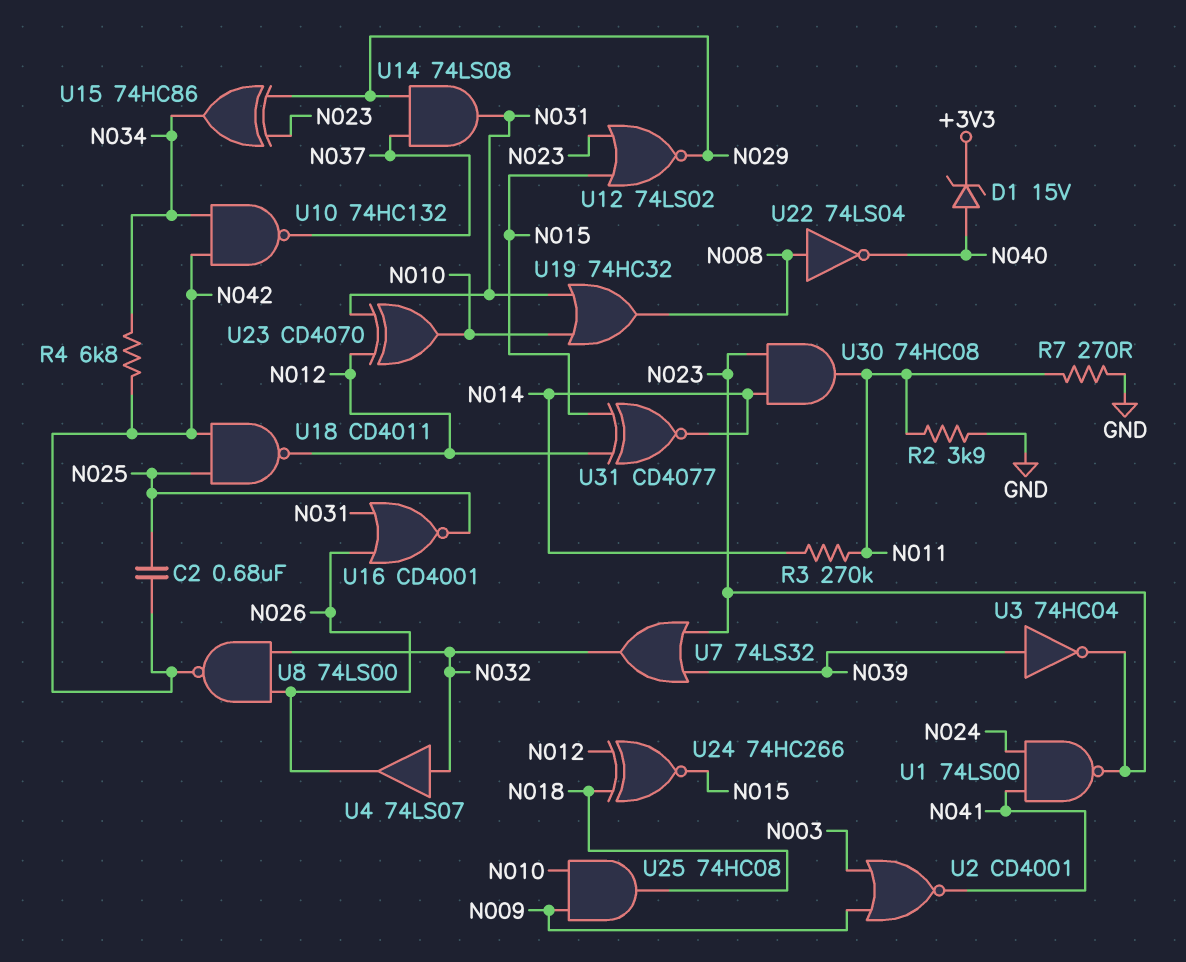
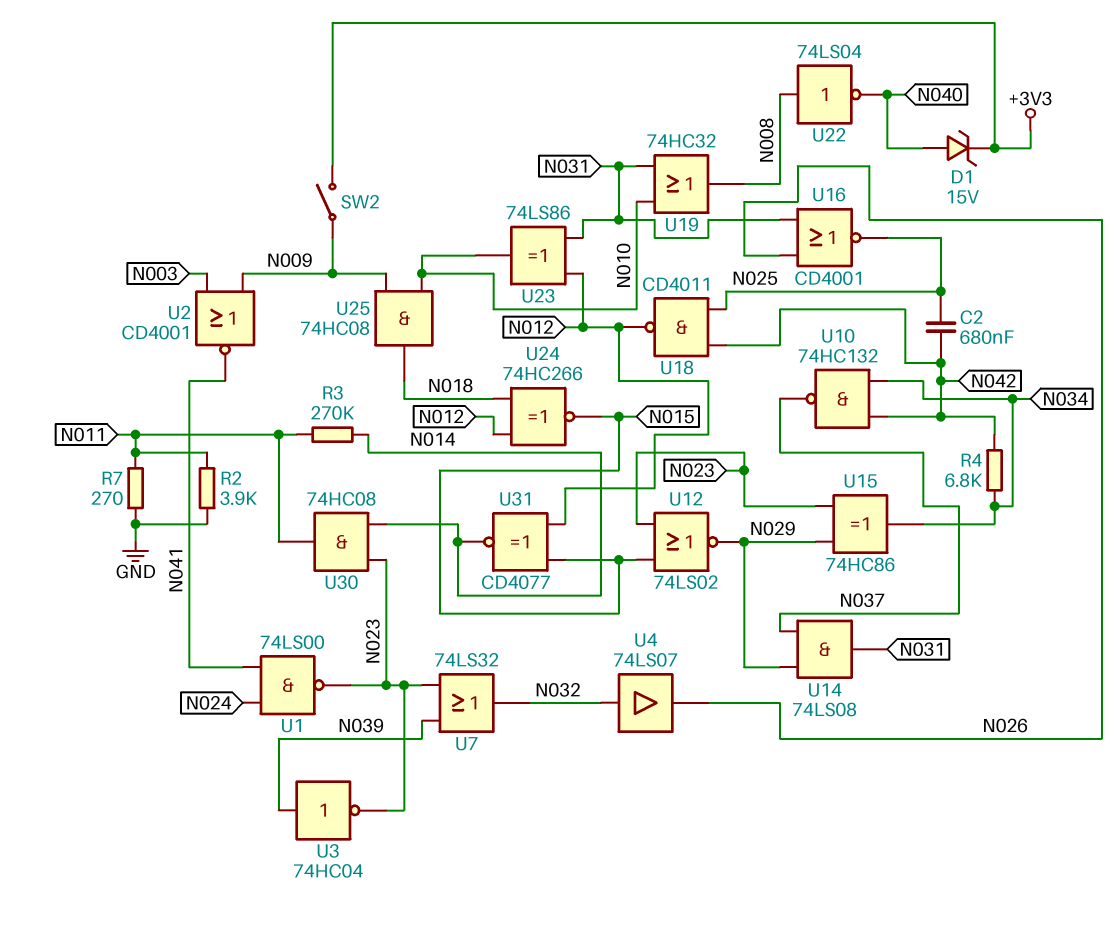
SW2: none -> switch (+3V3, N009)
U8: NAND 74LS00 (in N026, in N032, out N042) -> none
U23: XOR CD4070 (in N012, in N031, out N010) -> XOR 74LS86 (in N012, in N031, out N010)

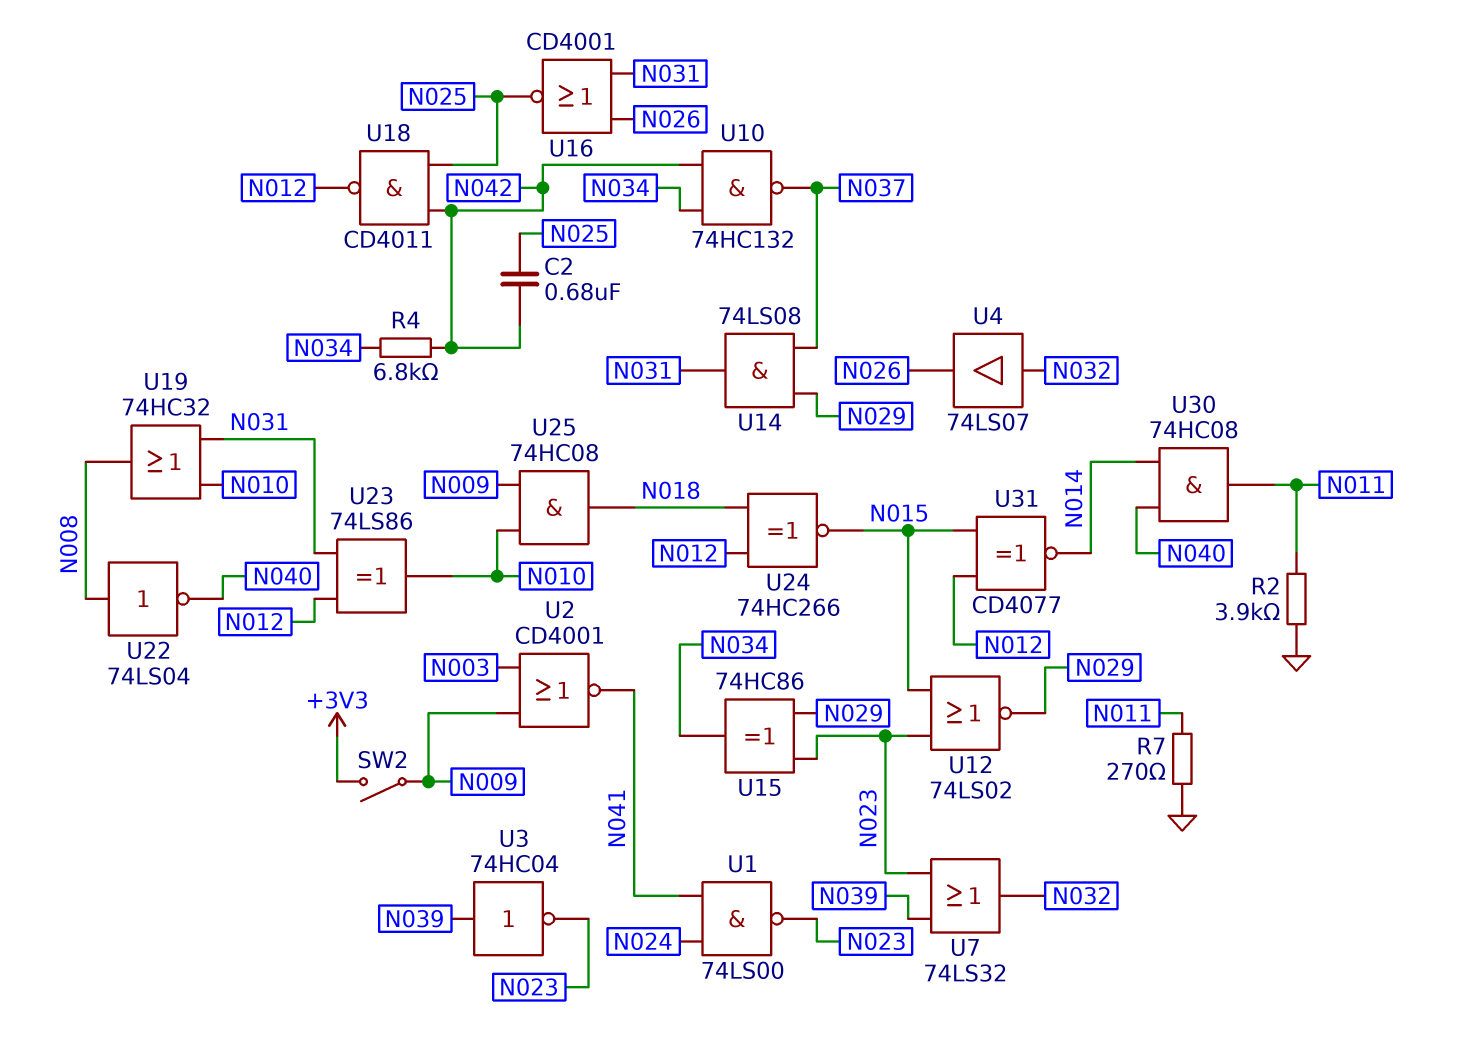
D1: zener 15V (A N040, K +3V3) -> none
R3: 270k (N011, N014) -> none
U30: AND 74HC08 (in N014, in N023, out N011) -> AND 74HC08 (in N014, in N040, out N011)

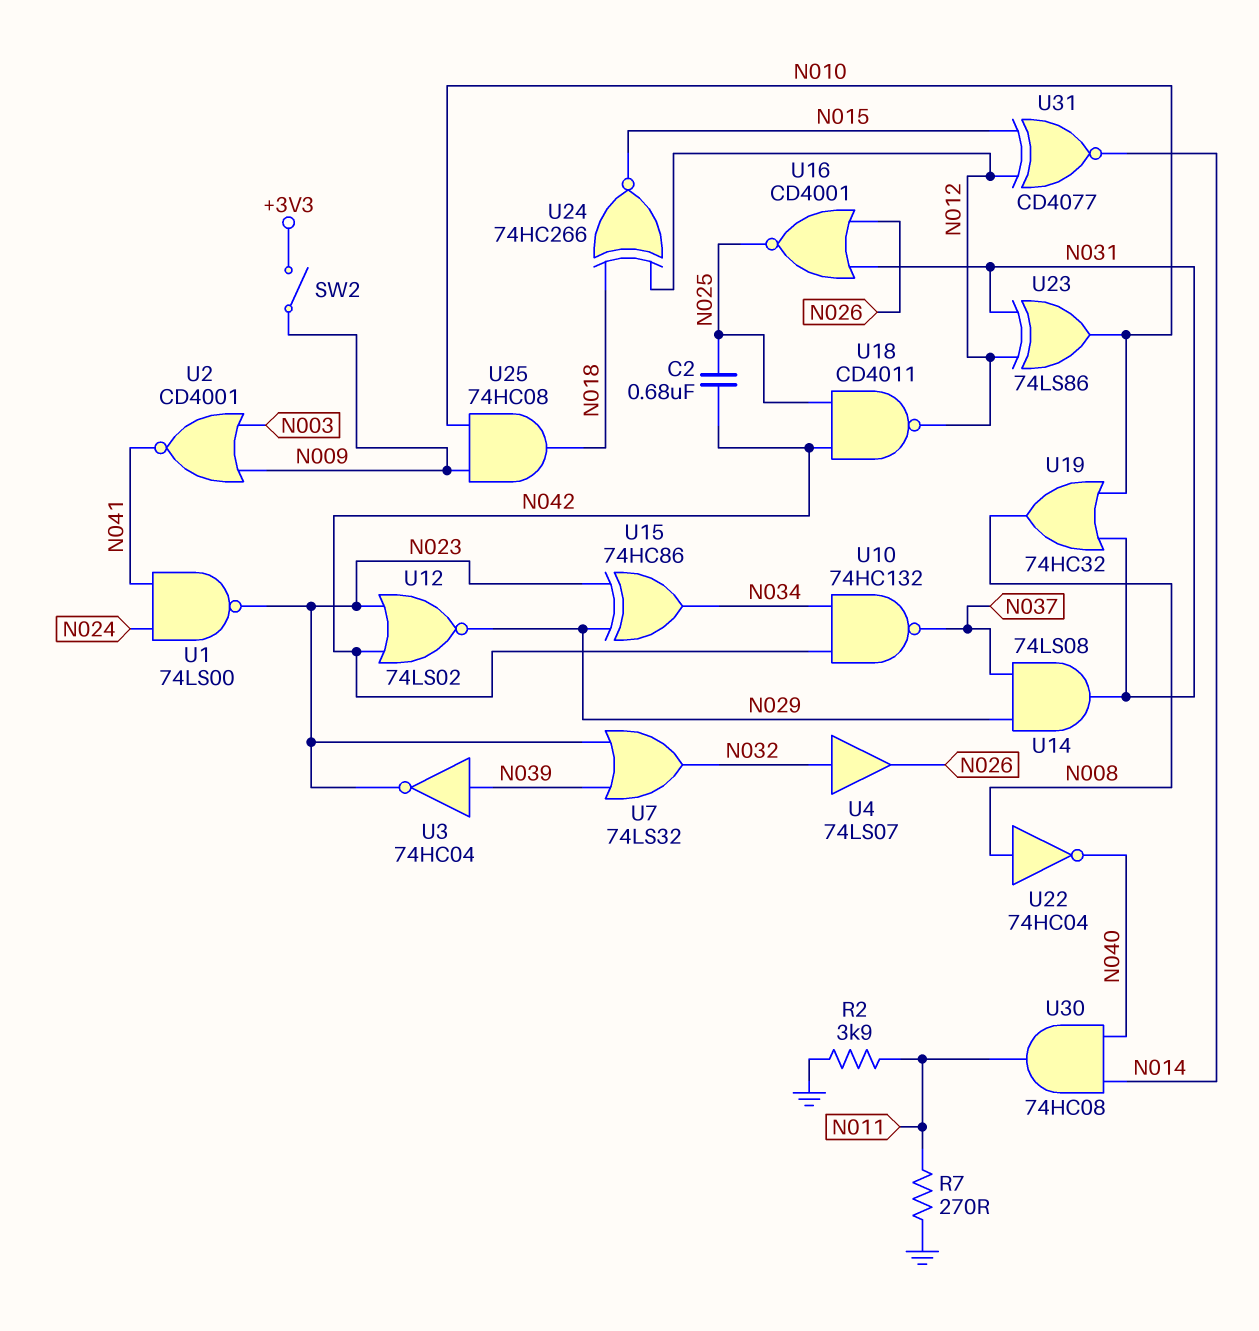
R4: 6.8k (N034, N042) -> none
U12: NOR 74LS02 (in N015, in N023, out N029) -> NOR 74LS02 (in N023, in N042, out N029)
U22: NOT 74LS04 (in N008, out N040) -> NOT 74HC04 (in N008, out N040)

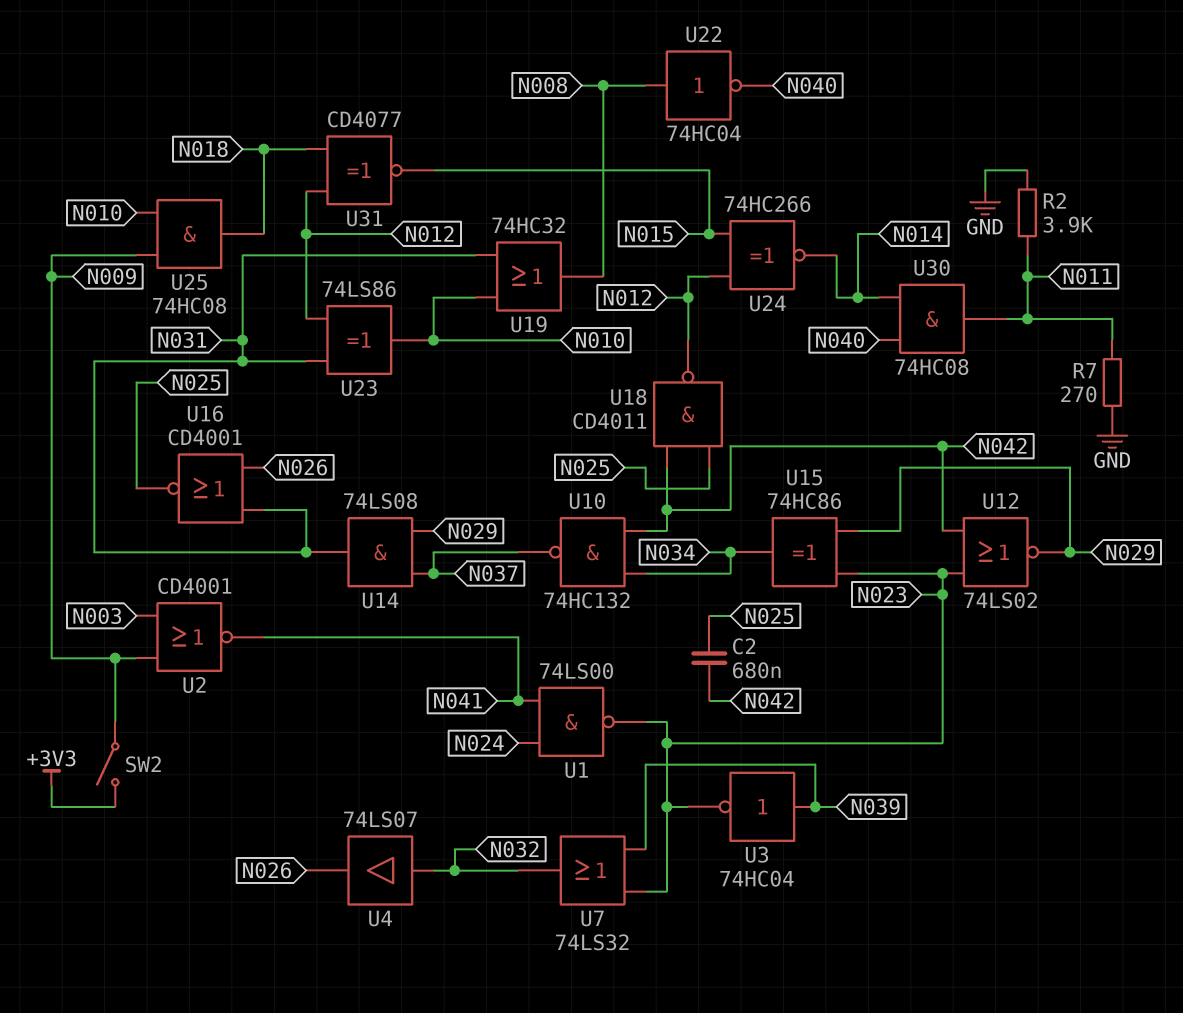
U24: XNOR 74HC266 (in N012, in N018, out N015) -> XNOR 74HC266 (in N012, in N015, out N014)
U31: XNOR CD4077 (in N012, in N015, out N014) -> XNOR CD4077 (in N012, in N018, out N015)

